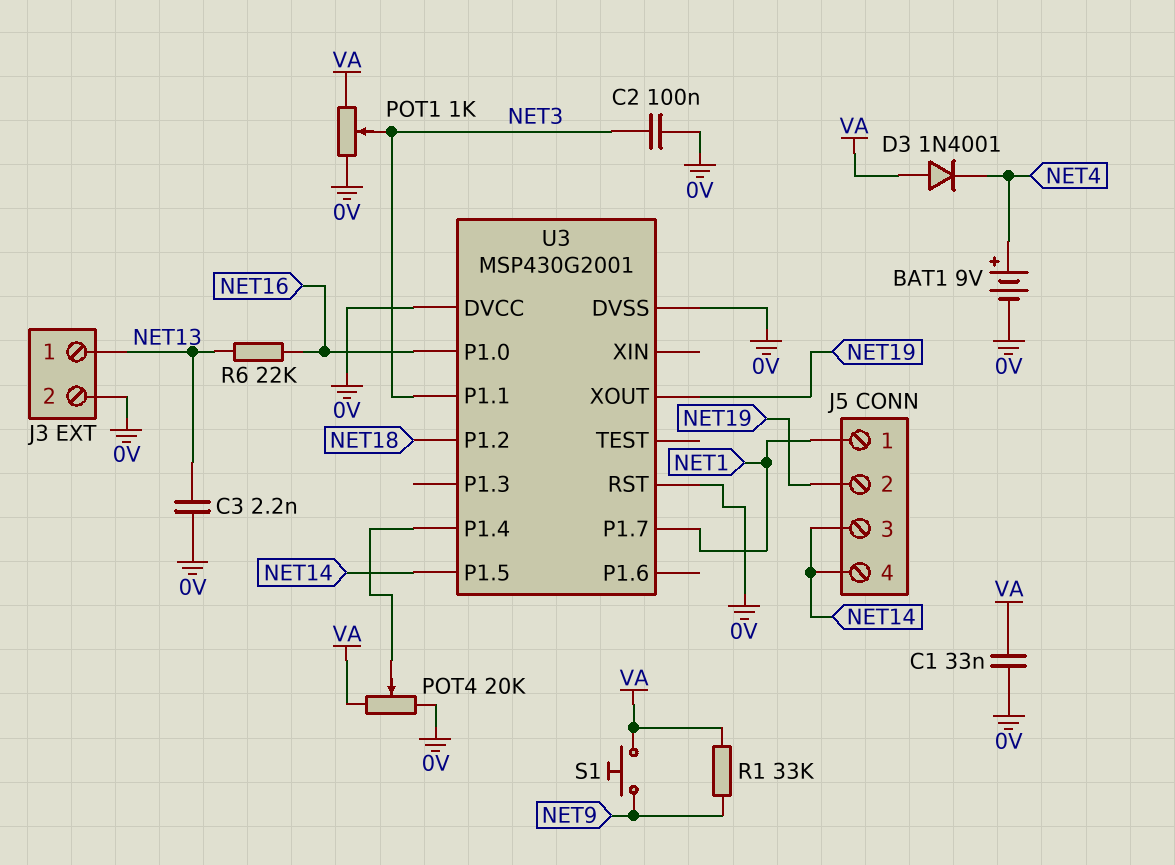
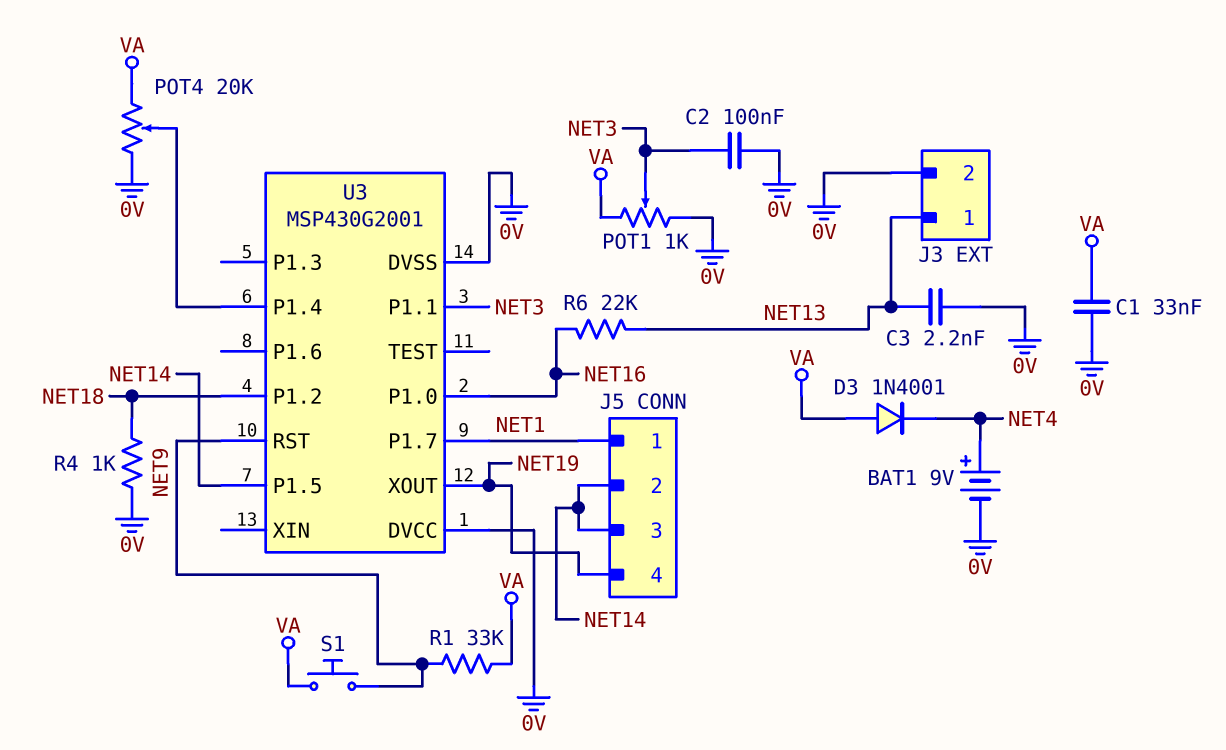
J5 pin 2: NET19 -> NET14
J5 pin 4: NET14 -> NET19
R4: none -> 1k (0V, NET18)
U3 pin RST: 0V -> NET9

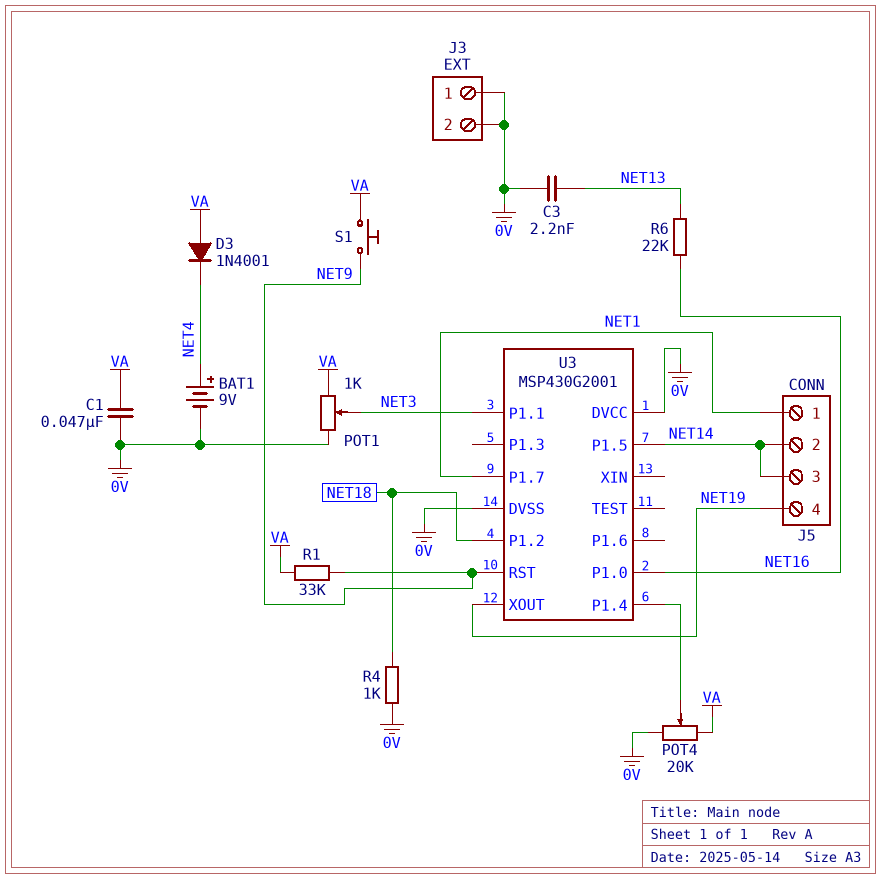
C1: 33nF (0V, VA) -> 47nF (0V, VA)
C2: 100nF (0V, NET3) -> none
J3 pin 1: NET13 -> 0V

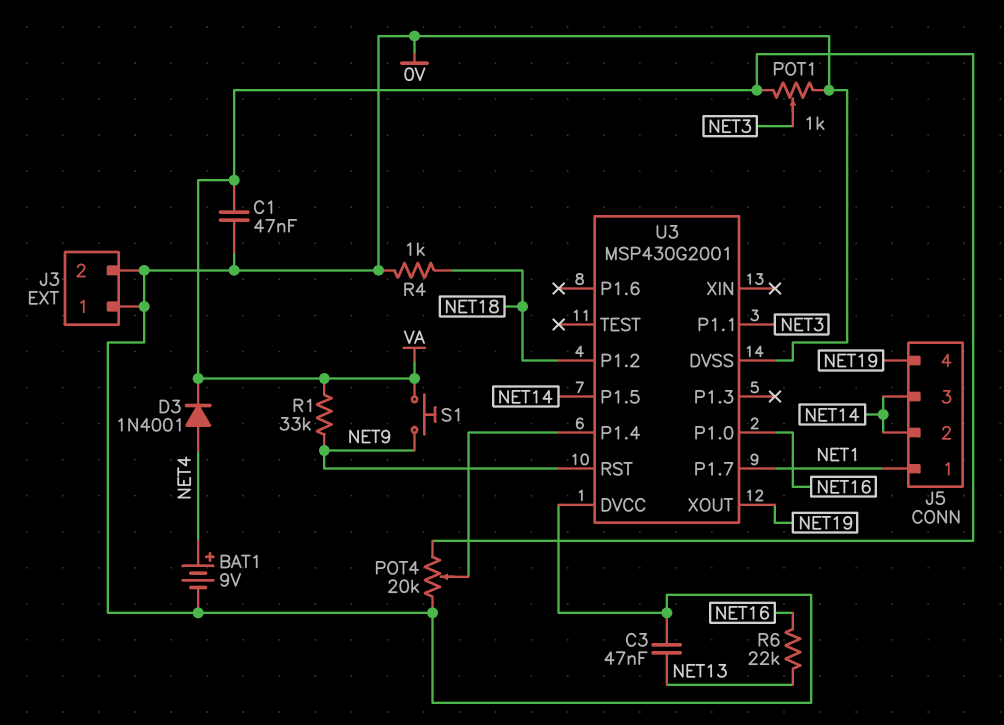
C3: 2.2nF (0V, NET13) -> 47nF (0V, NET13)
D3: diode 1N4001 (A VA, K NET4) -> diode 1N4001 (A NET4, K VA)

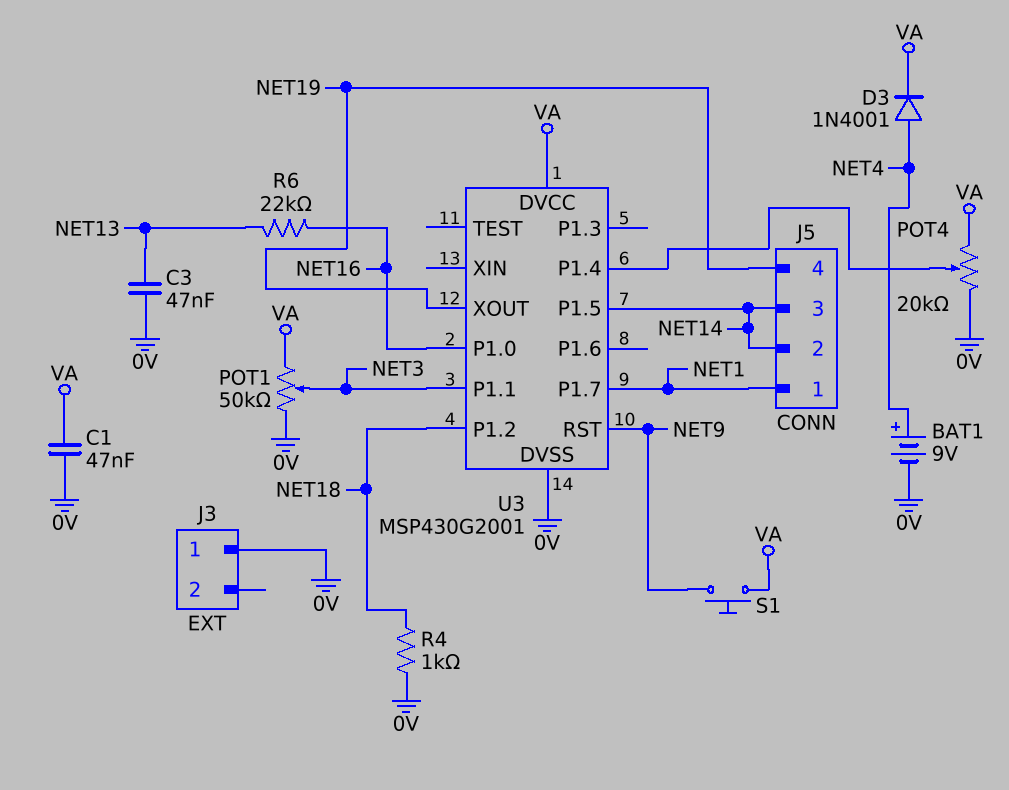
J3 pin 2: 0V -> none
POT1: 1k (0V, VA, wiper NET3) -> 50k (0V, VA, wiper NET3)
R1: 33k (NET9, VA) -> none
U3 pin DVCC: 0V -> VA

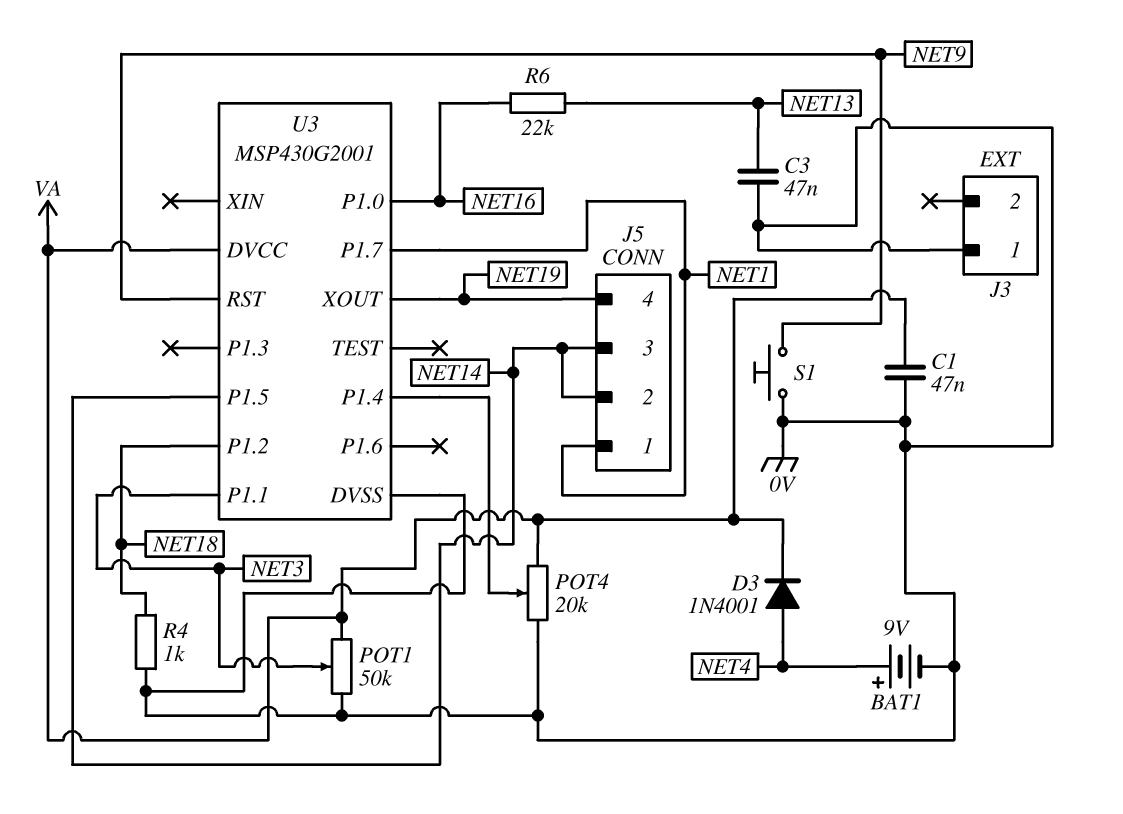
S1: button (NET9, VA) -> button (0V, NET9)

